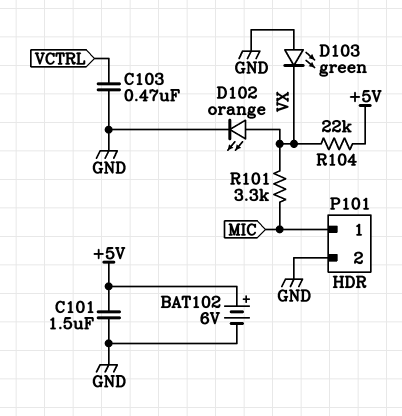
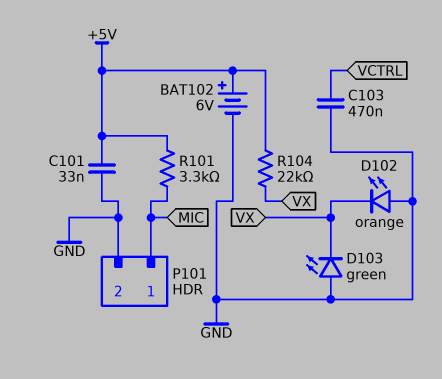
C101: 1.5uF (+5V, GND) -> 33nF (+5V, GND)
D102: LED orange (A VX, K GND) -> LED orange (A GND, K VX)
R101: 3.3k (MIC, VX) -> 3.3k (+5V, MIC)

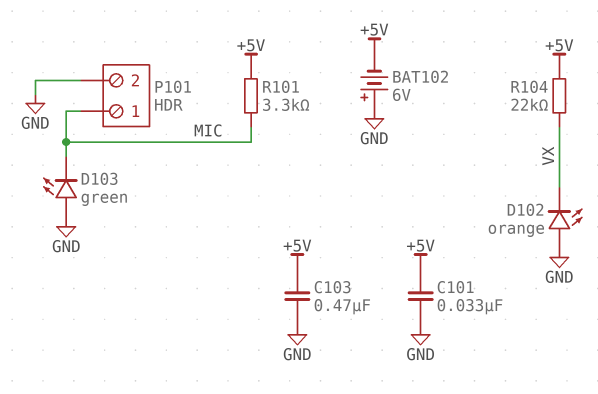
BAT102: 6V (plus +5V, minus GND) -> 6V (plus GND, minus +5V)
C103: 470nF (GND, VCTRL) -> 470nF (+5V, GND)
D103: LED green (A GND, K VX) -> LED green (A GND, K MIC)

